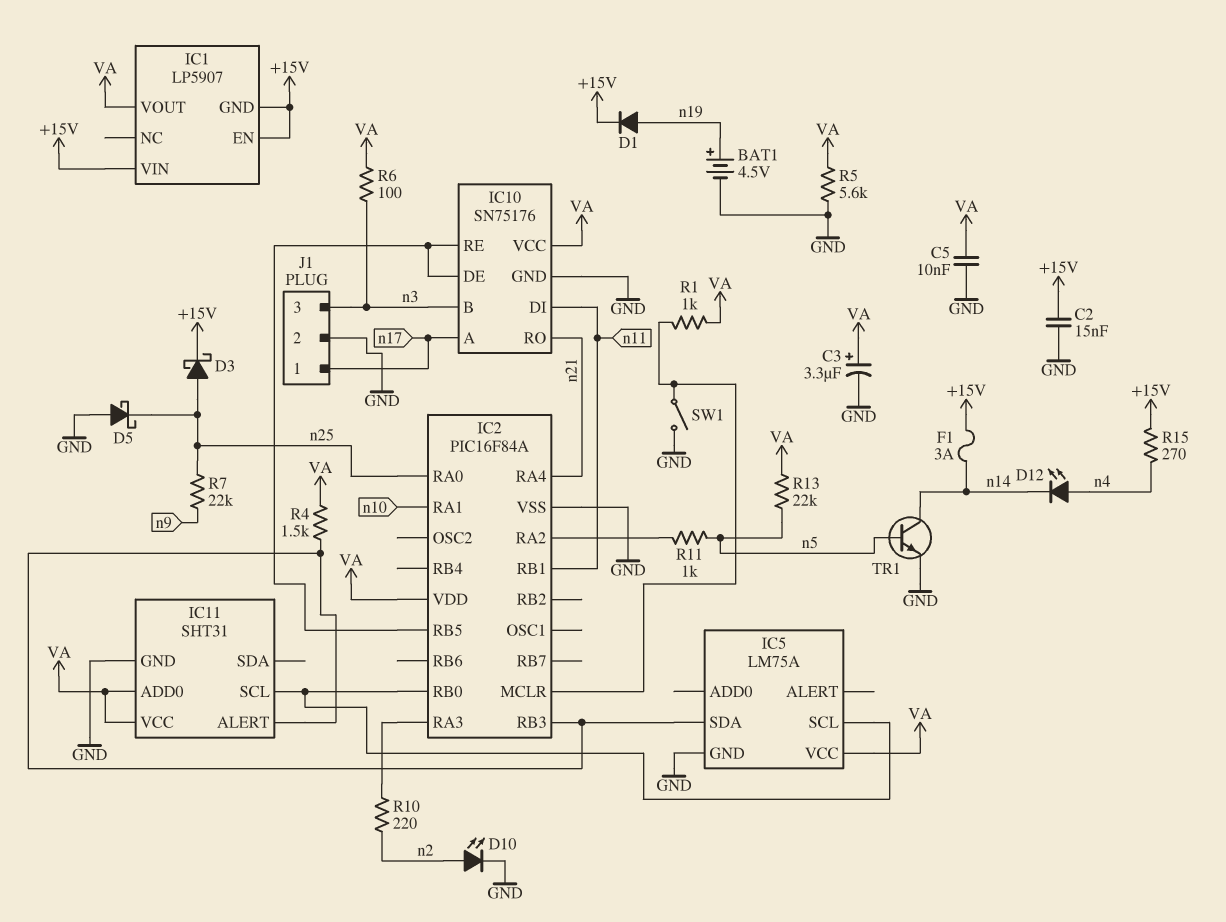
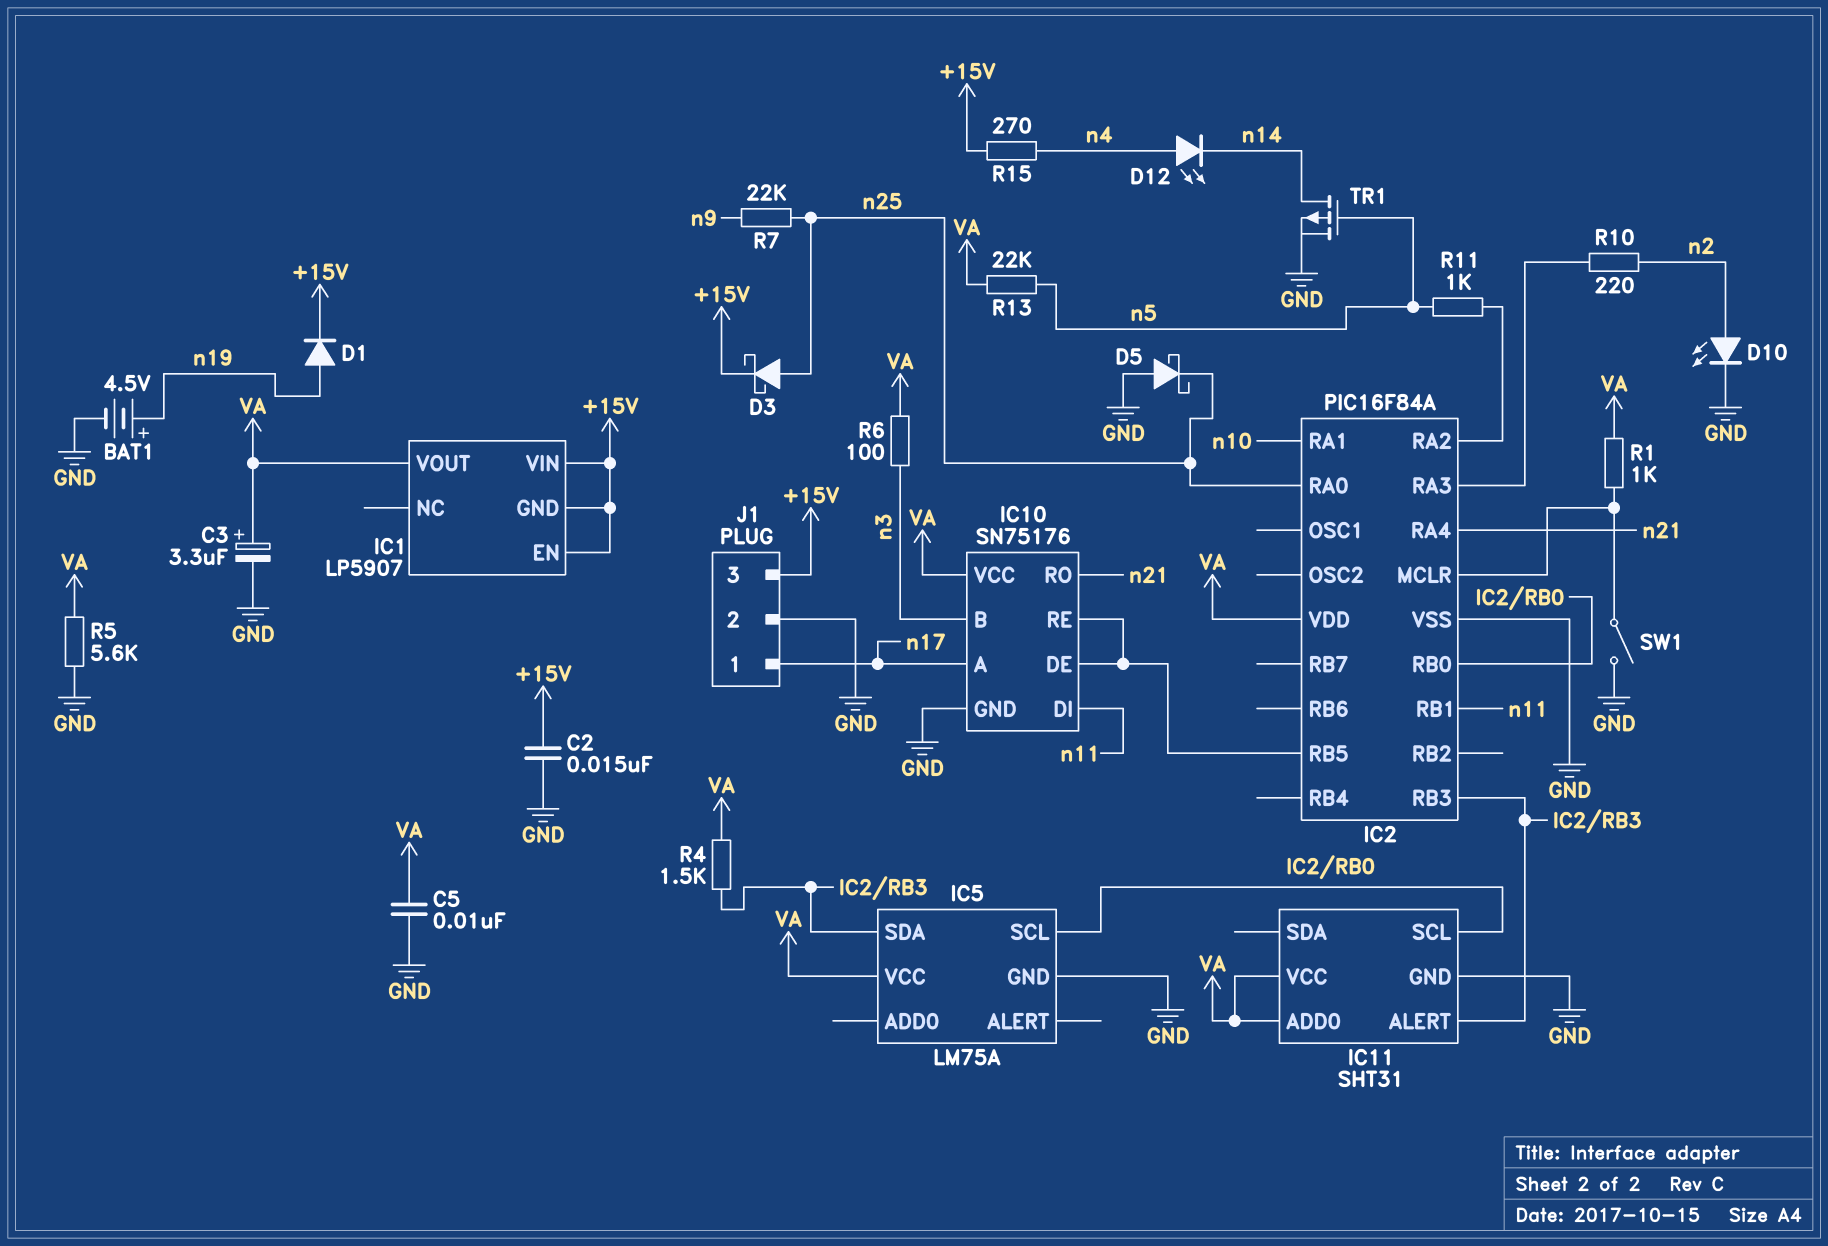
F1: 3A (+15V, n14) -> none
J1 pin 3: n3 -> +15V
TR1: NPN (B n5, C n14, E GND) -> PMOS (G n5, D n14, S GND)

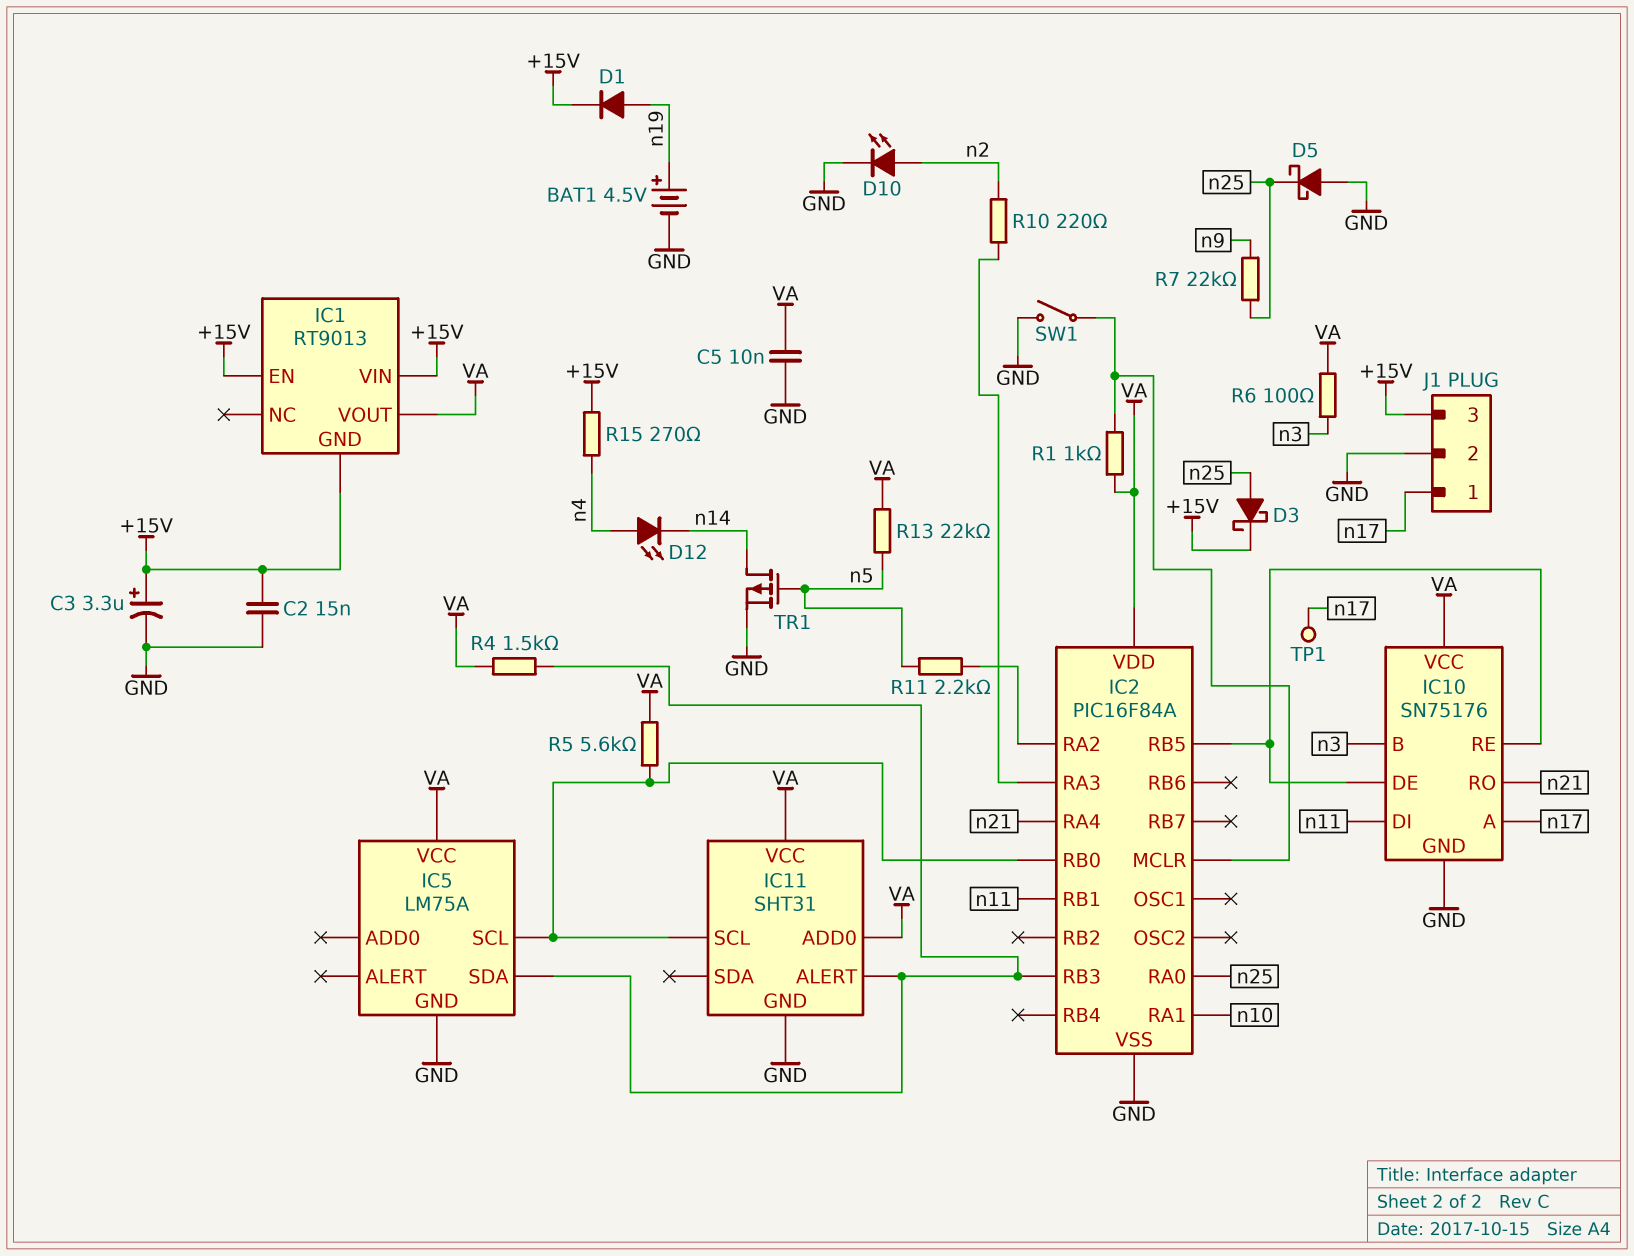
C3: 3.3uF (plus VA, minus GND) -> 3.3uF (plus +15V, minus GND)
IC1: LP5907 -> RT9013
R5: 5.6k (GND, VA) -> 5.6k (IC2/RB0, VA)
R11: 1k (IC2/RA2, n5) -> 2.2k (IC2/RA2, n5)
TP1: none -> test point (n17)

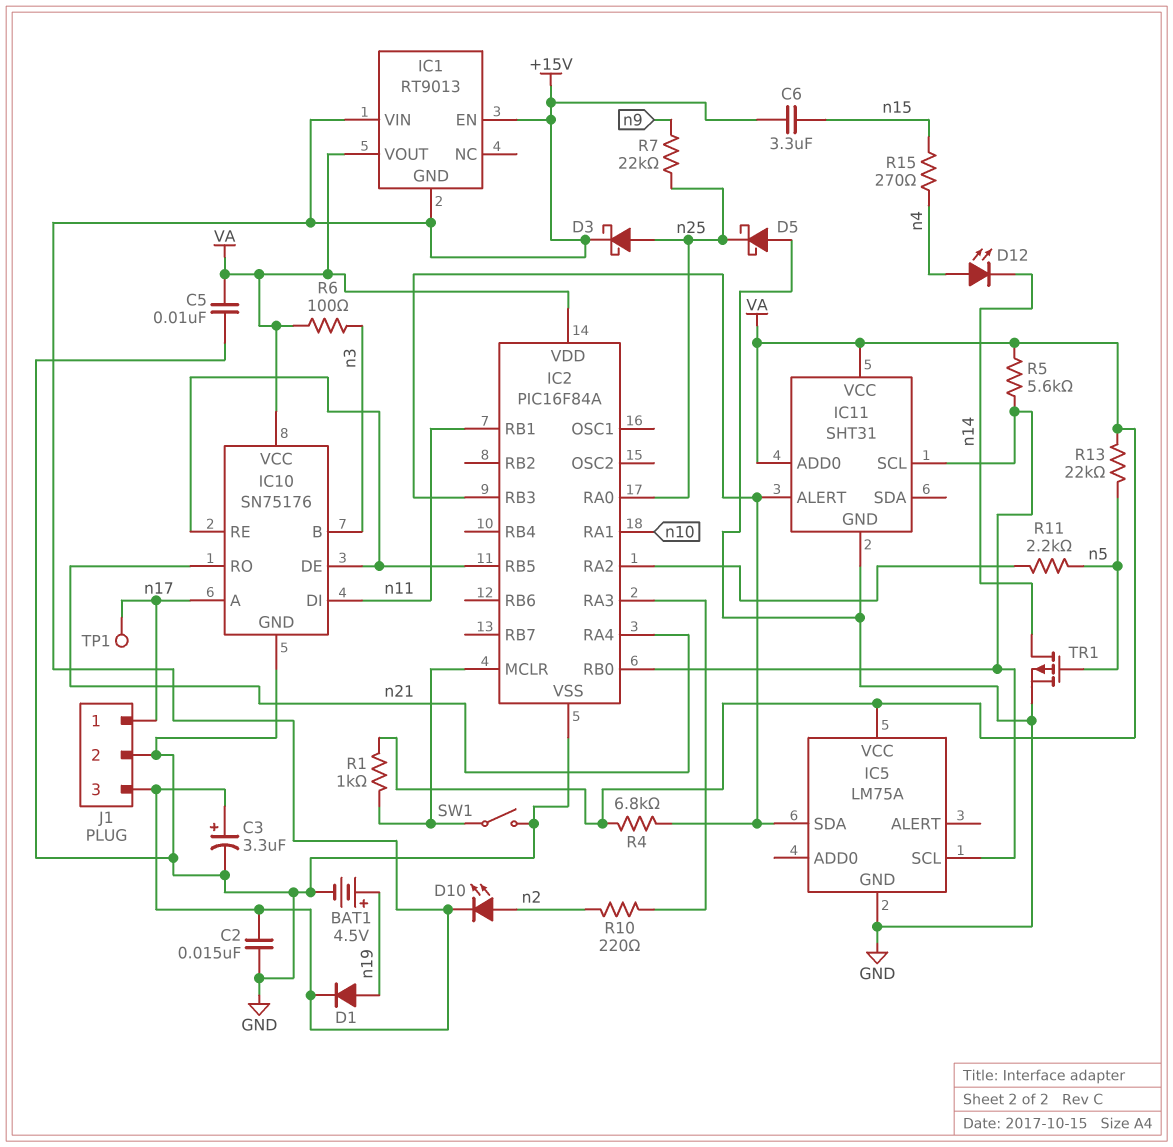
C6: none -> 3.3uF (+15V, n15)
D10: LED (A n2, K GND) -> LED (A n2, K +15V)
R4: 1.5k (IC2/RB3, VA) -> 6.8k (IC2/RB3, VA)
R15: 270 (+15V, n4) -> 270 (n4, n15)

